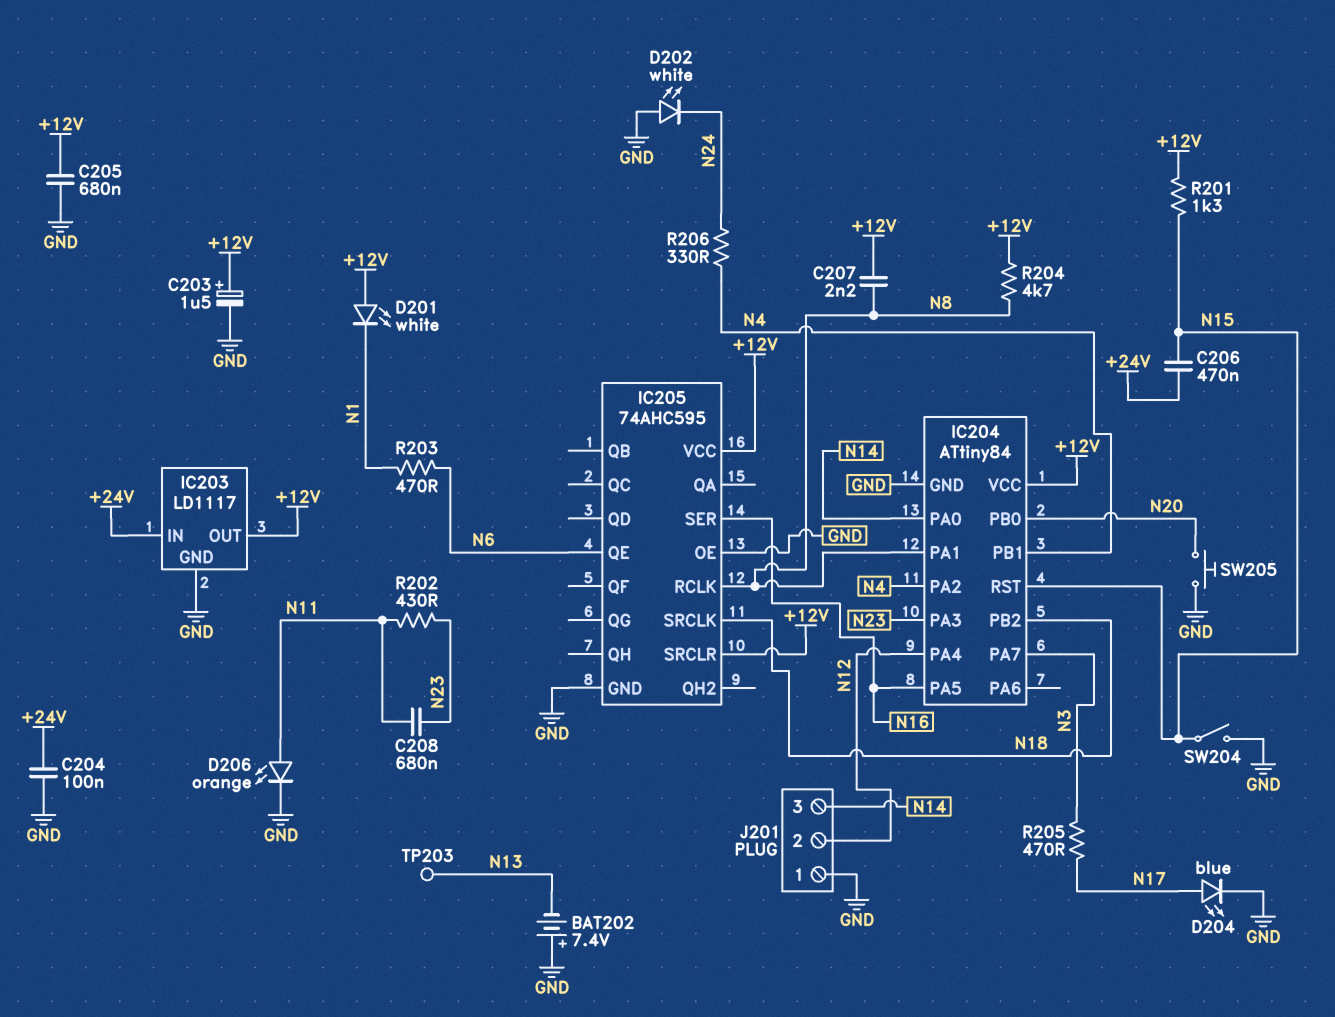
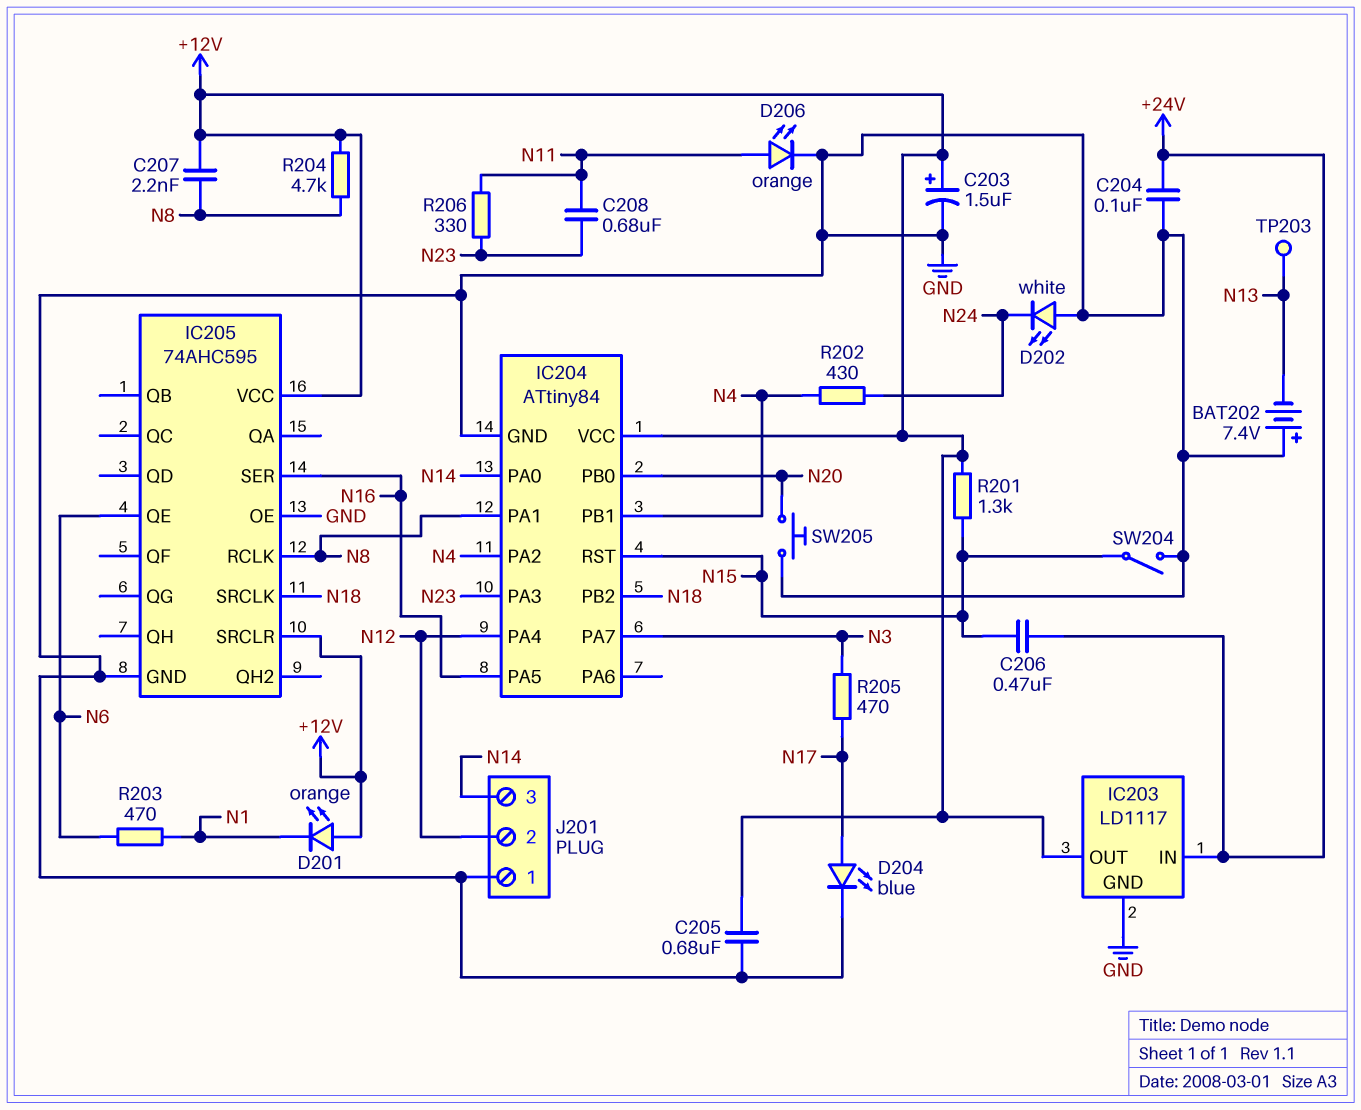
D201: LED white (A +12V, K N1) -> LED orange (A +12V, K N1)
R202: 430 (N11, N23) -> 430 (N4, N24)
R206: 330 (N4, N24) -> 330 (N11, N23)

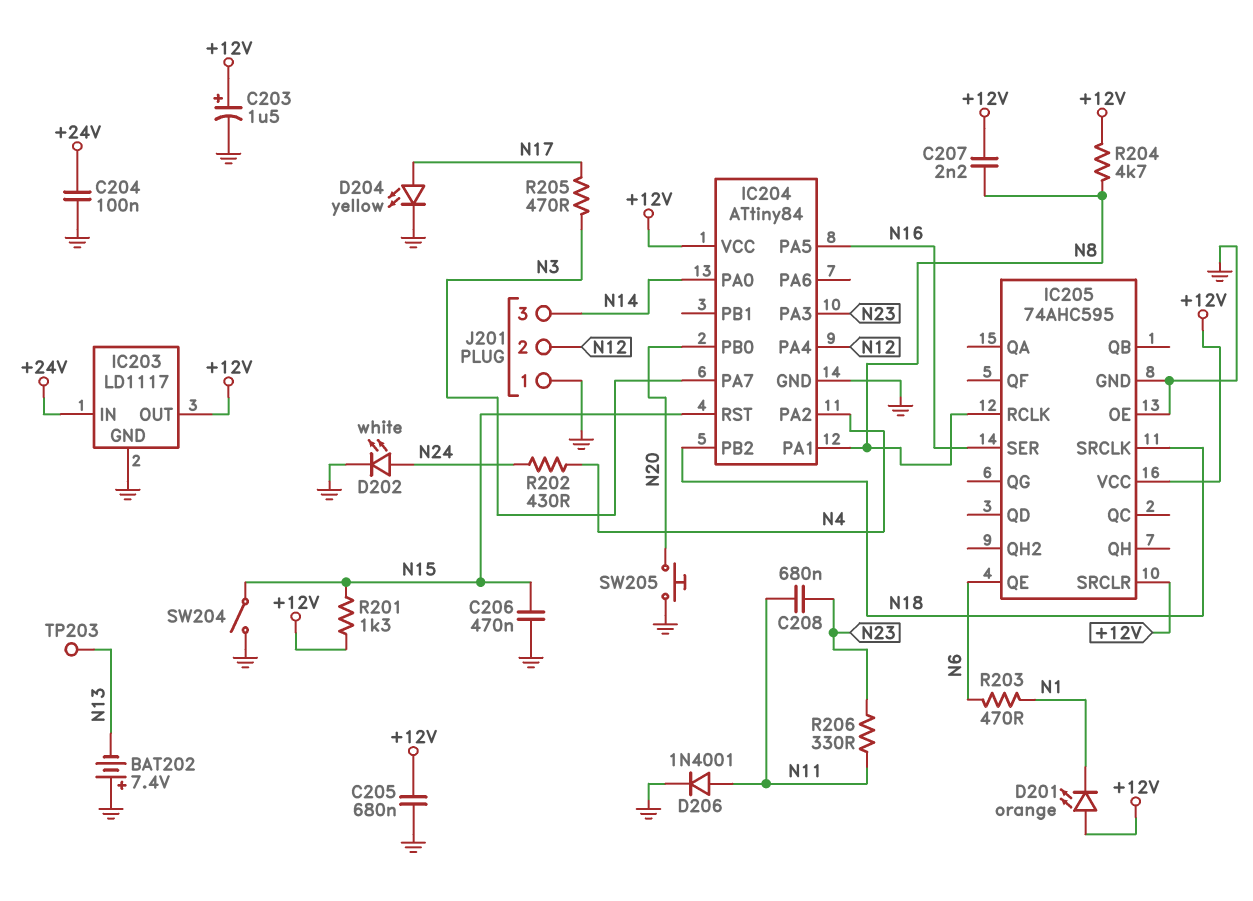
C206: 470nF (+24V, N15) -> 470nF (GND, N15)
D202: LED white (A GND, K N24) -> LED white (A N24, K GND)
D204: LED blue (A N17, K GND) -> LED yellow (A N17, K GND)
D206: LED orange (A N11, K GND) -> diode 1N4001 (A N11, K GND)
IC204 pin PB1: N4 -> none

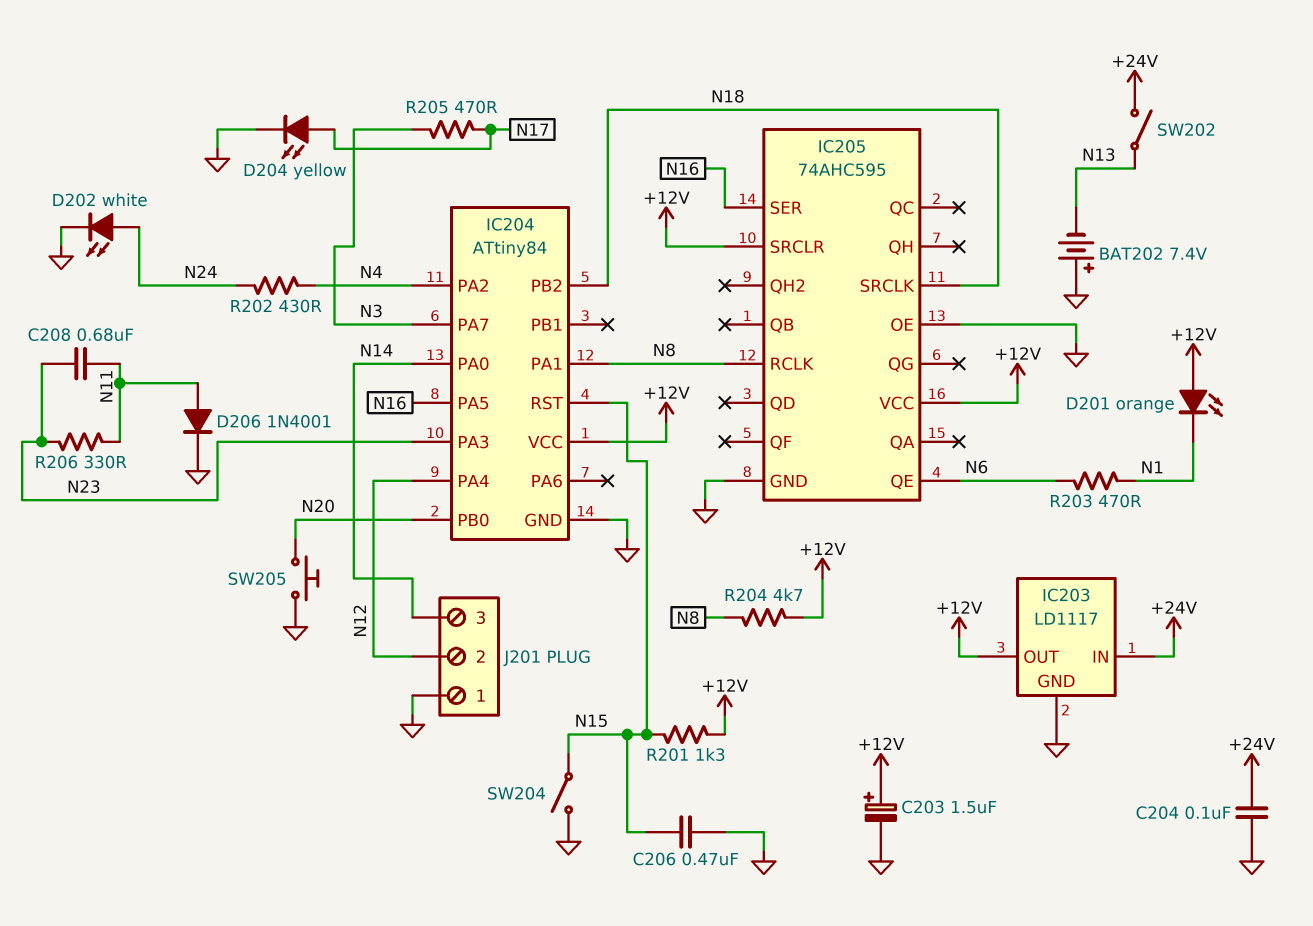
C205: 680nF (+12V, GND) -> none
C207: 2.2nF (+12V, N8) -> none
SW202: none -> switch (+24V, N13)
TP203: test point (N13) -> none

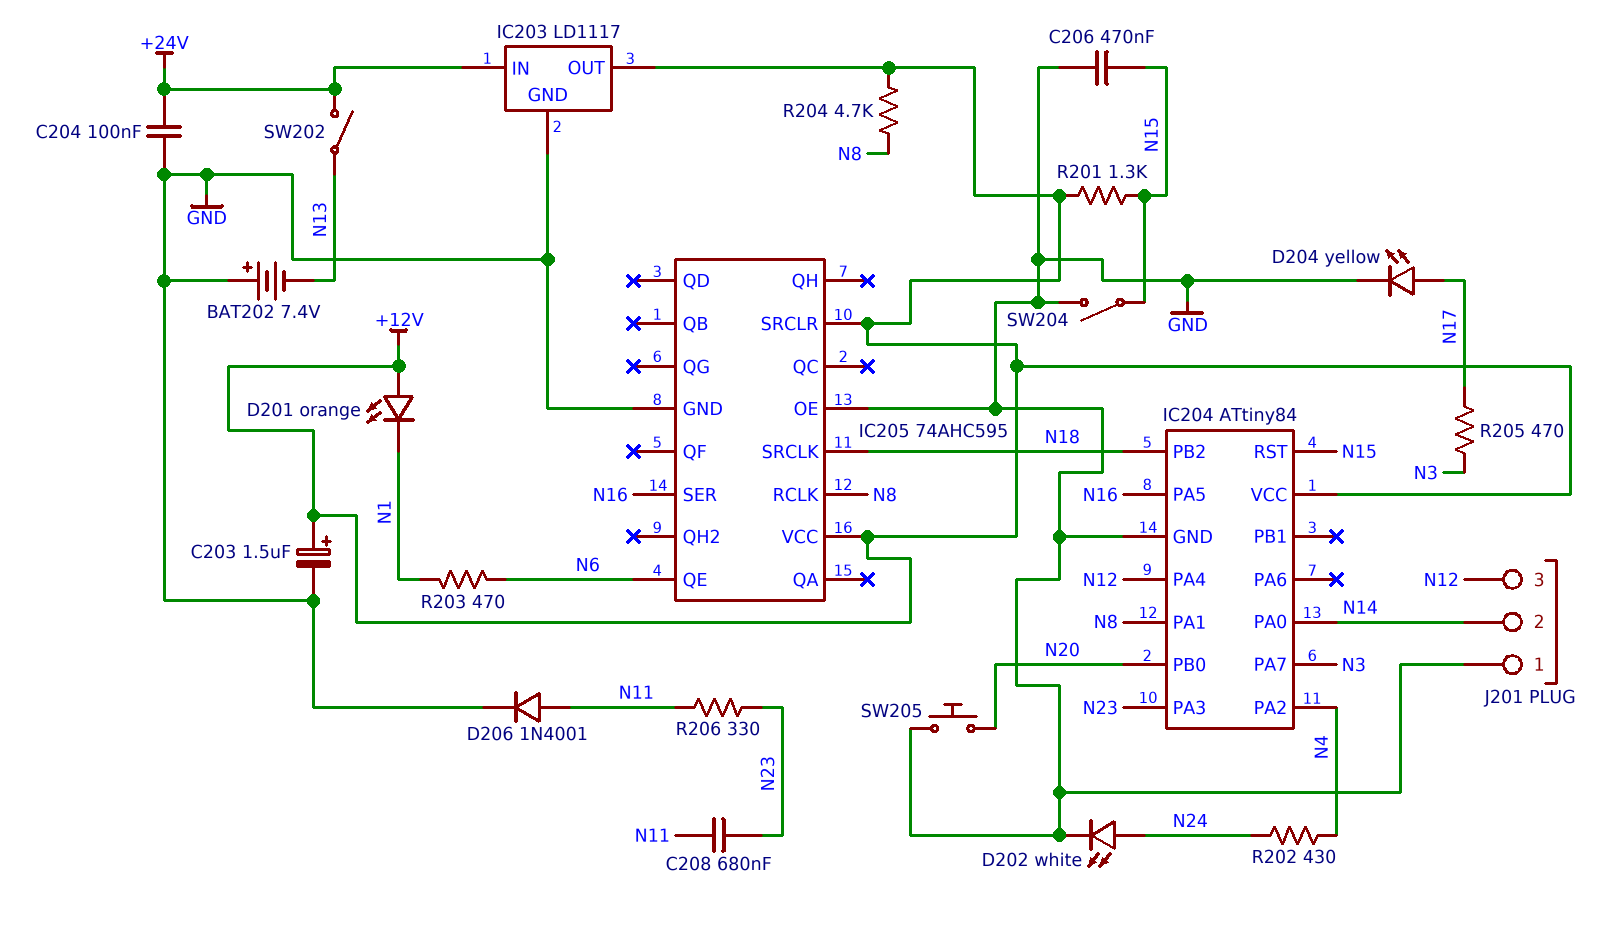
J201 pin 2: N12 -> N14
J201 pin 3: N14 -> N12

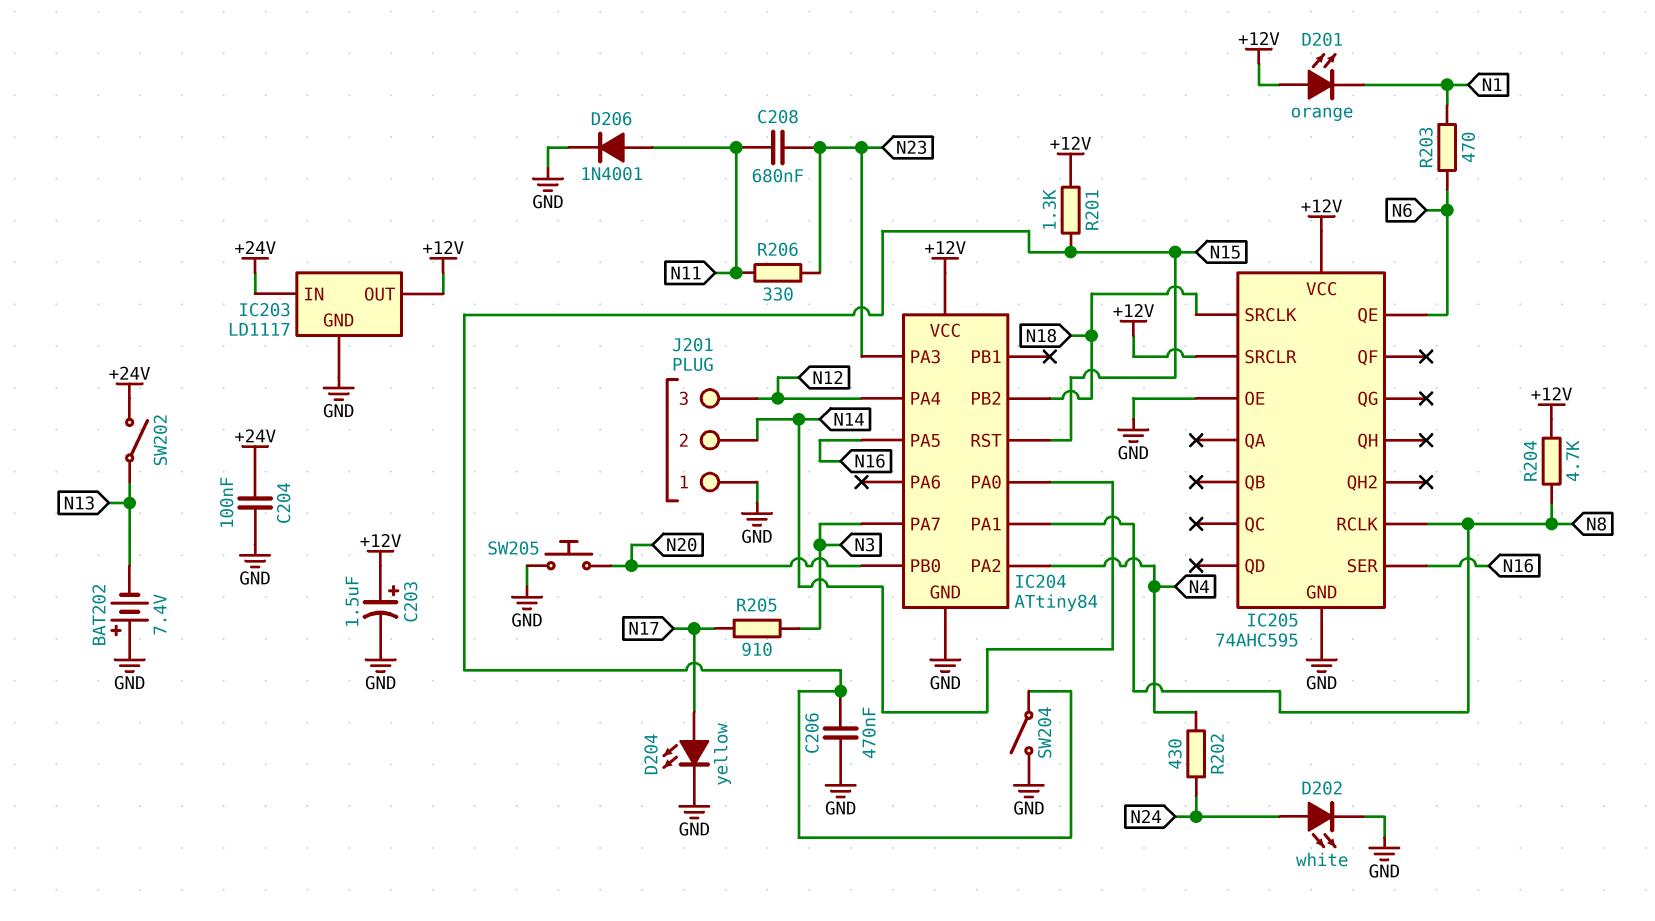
R205: 470 (N3, N17) -> 910 (N3, N17)

